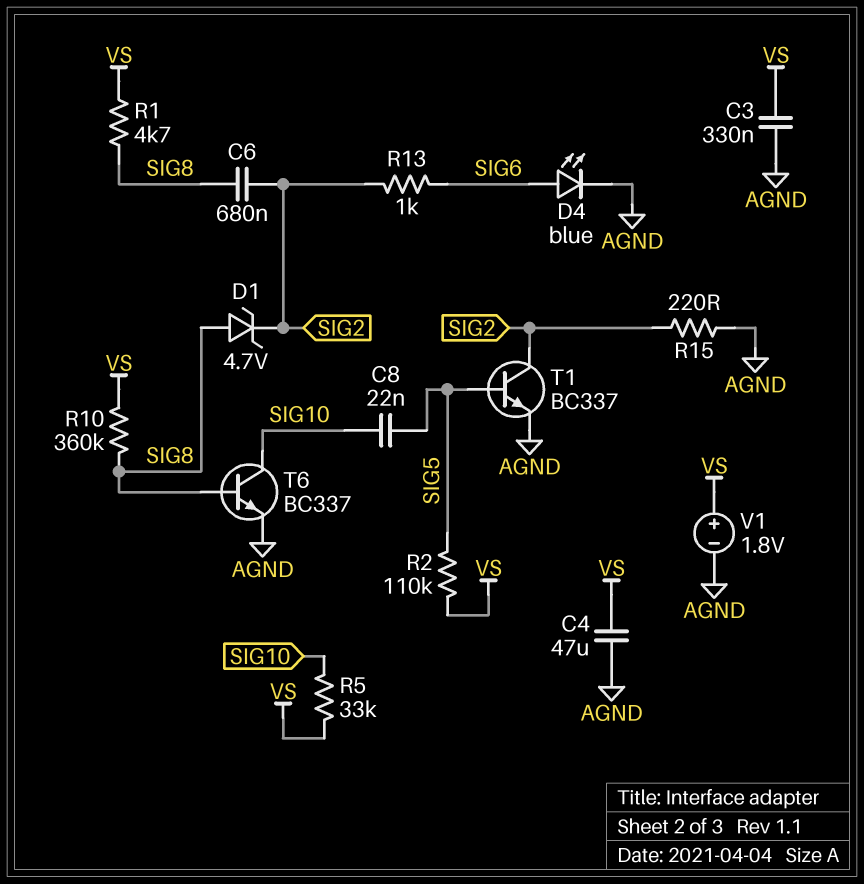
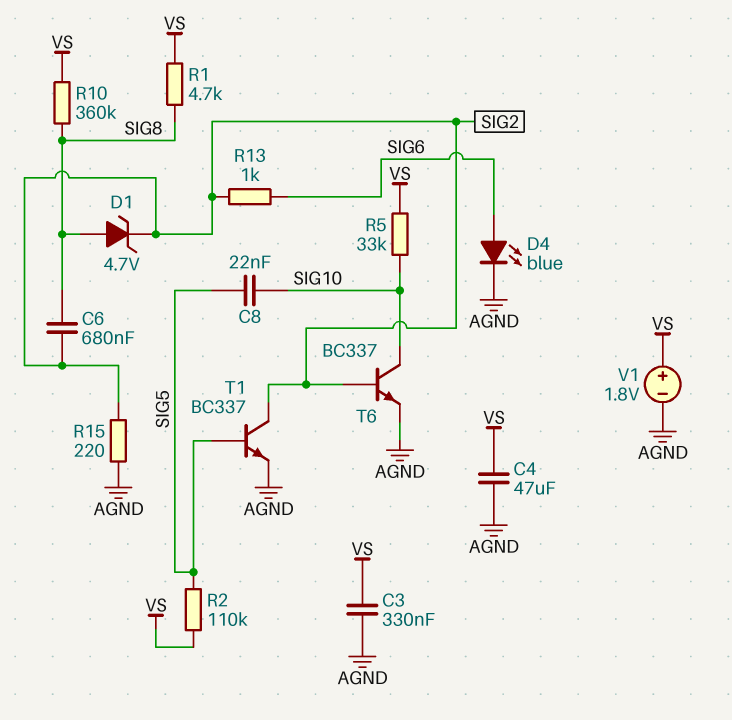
T6: NPN BC337 (B SIG8, C SIG10, E AGND) -> NPN BC337 (B SIG2, C SIG10, E AGND)

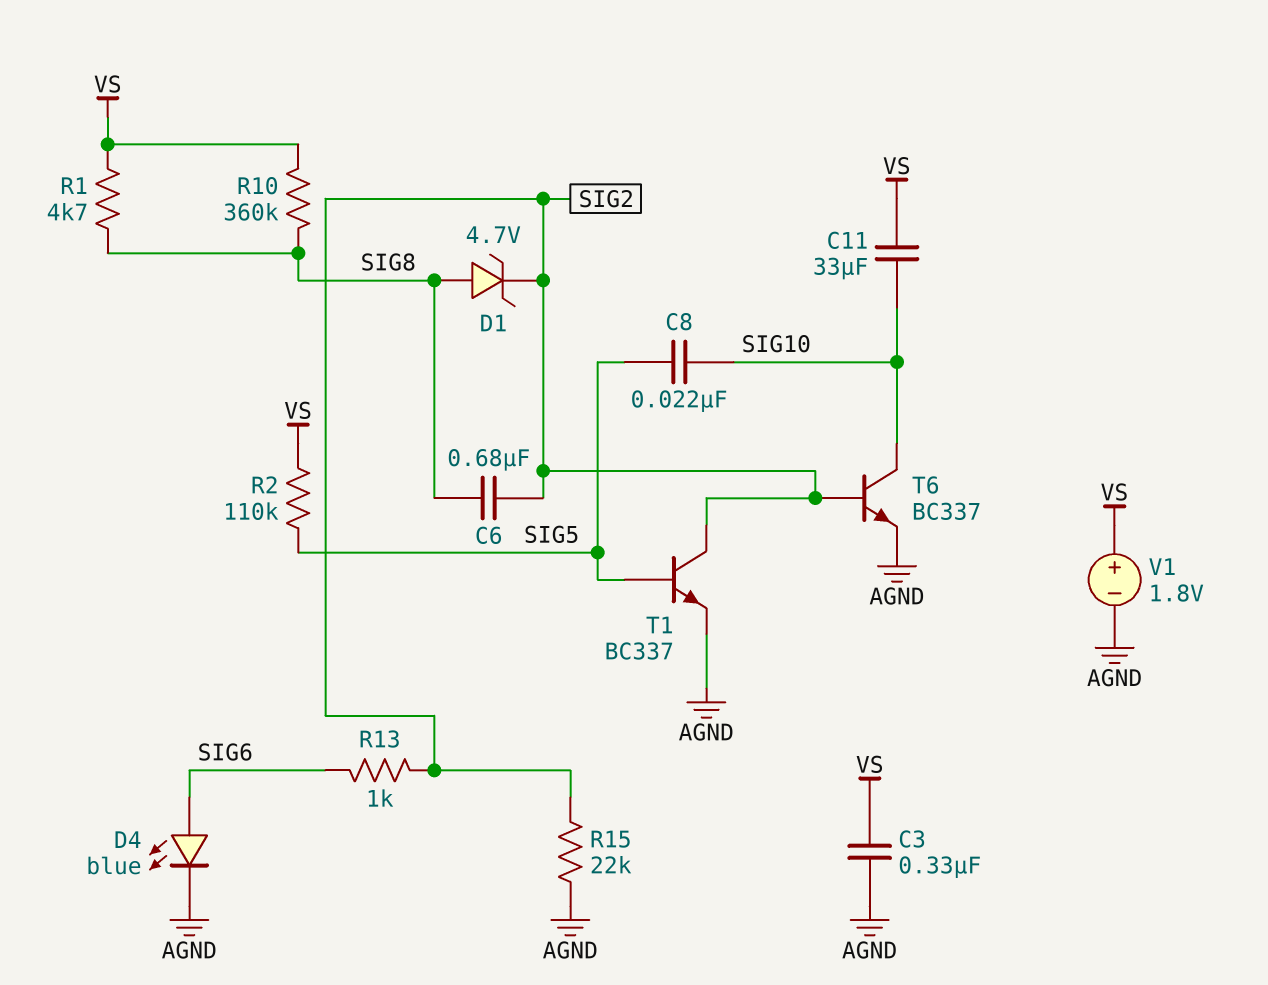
C4: 47uF (AGND, VS) -> none
C11: none -> 33uF (SIG10, VS)
R5: 33k (SIG10, VS) -> none
R15: 220 (AGND, SIG2) -> 22k (AGND, SIG2)

